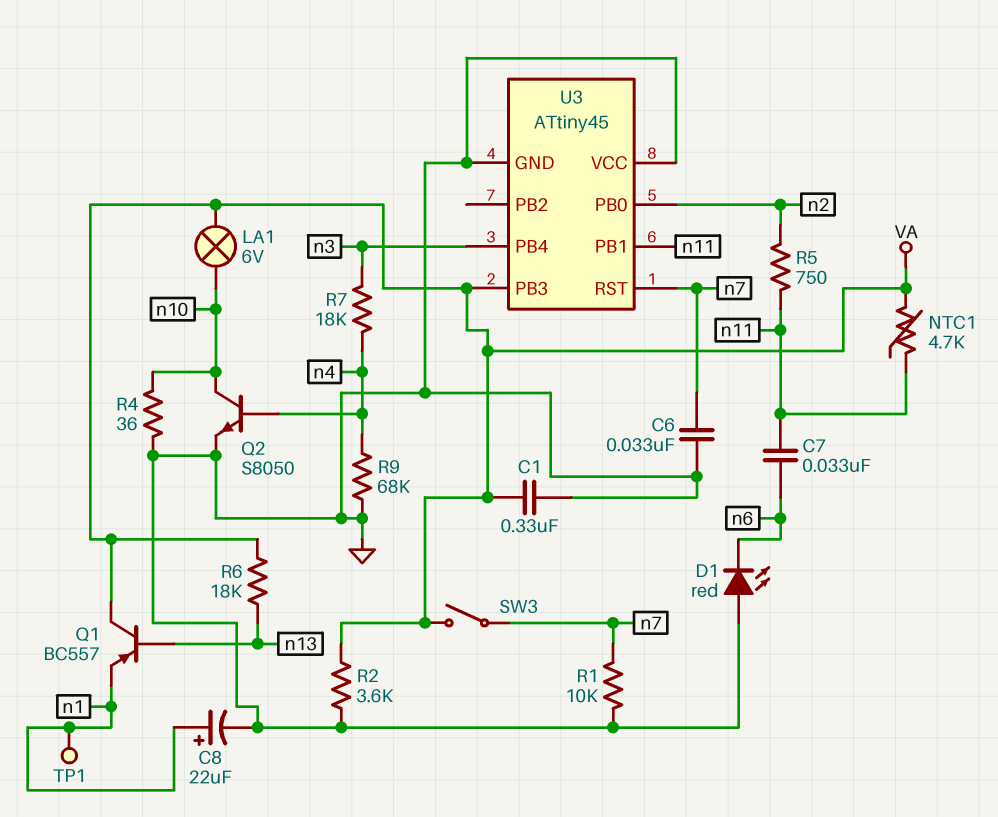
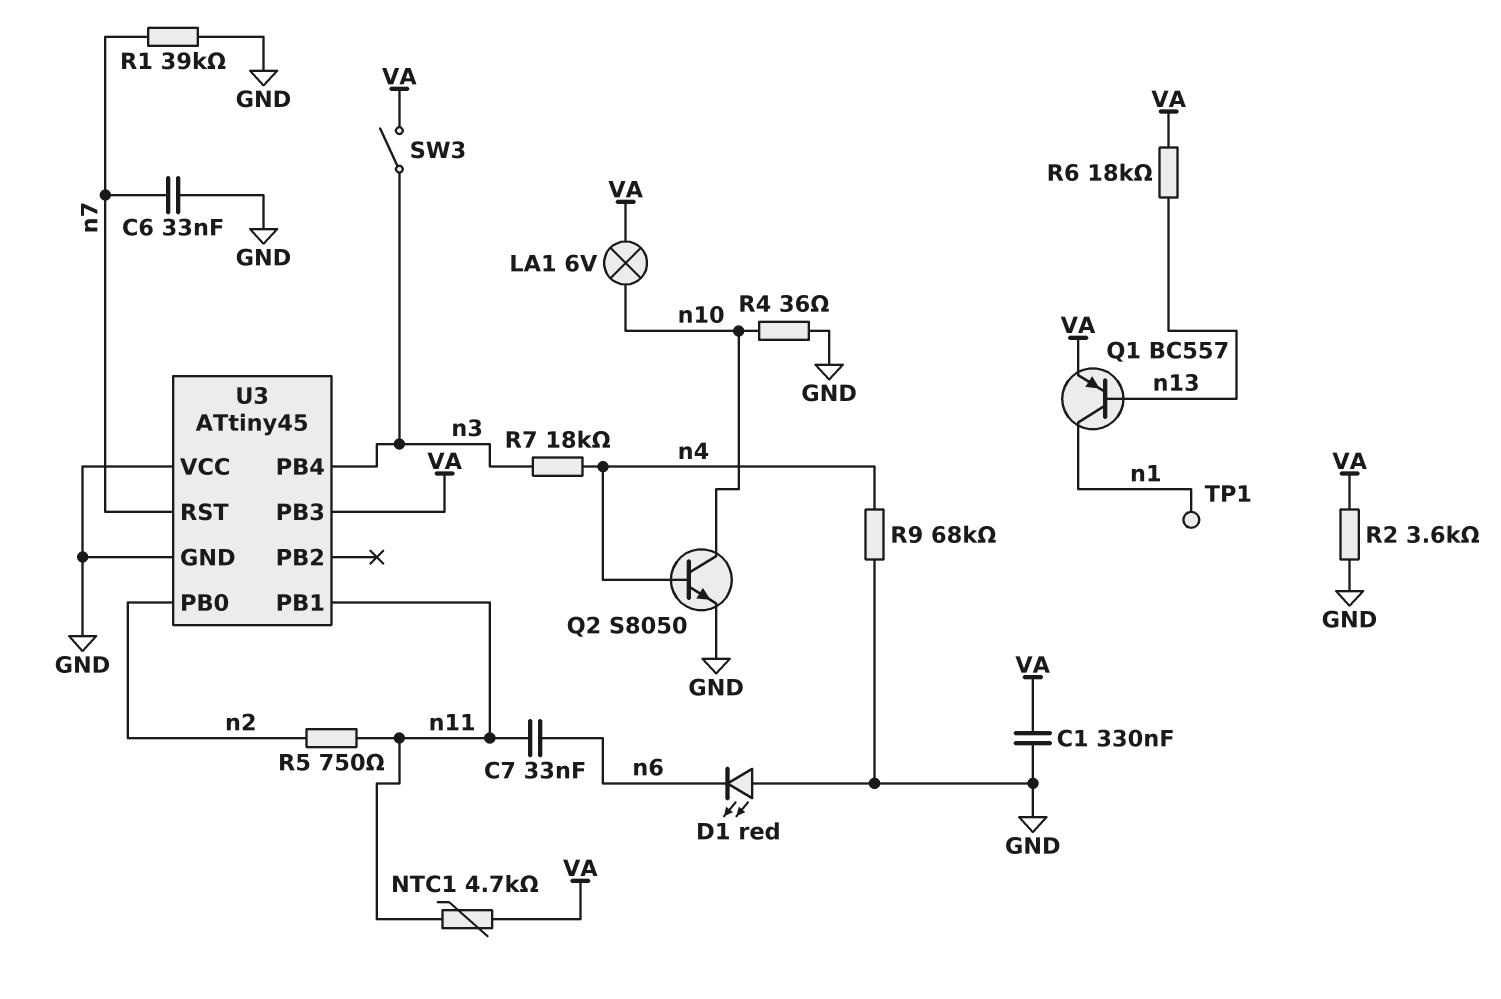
C8: 22uF (plus n1, minus GND) -> none
Q1: PNP BC557 (B n13, C VA, E n1) -> PNP BC557 (B n13, C n1, E VA)
R1: 10k (GND, n7) -> 39k (GND, n7)
SW3: switch (VA, n7) -> switch (VA, n3)

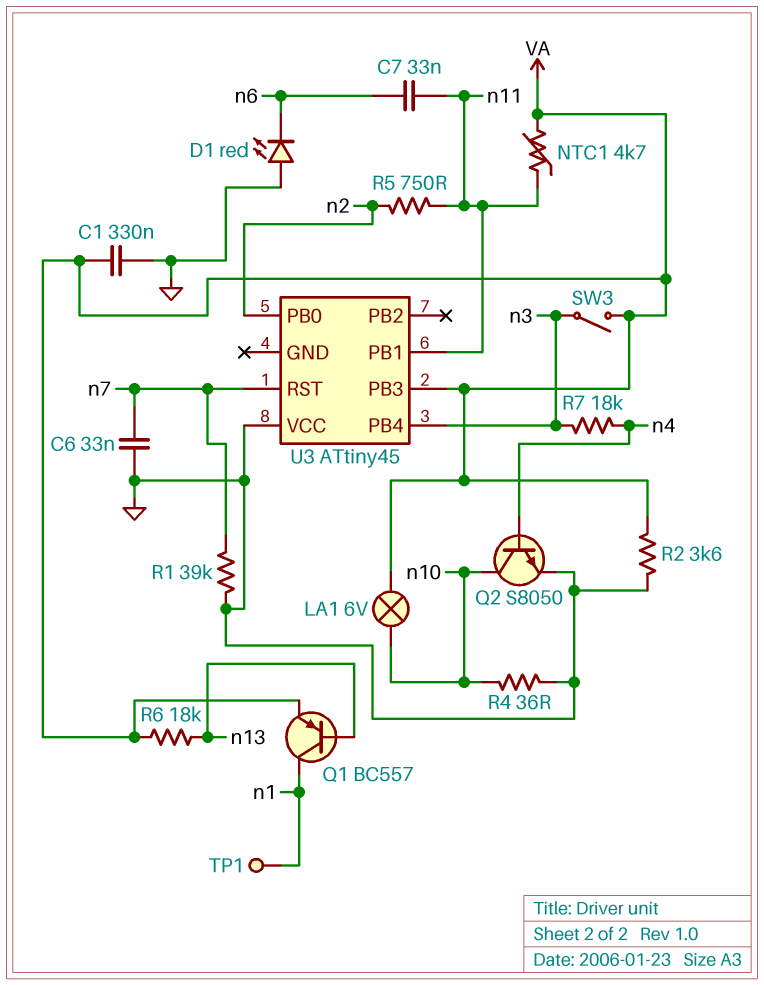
R9: 68k (GND, n4) -> none
U3 pin GND: GND -> none

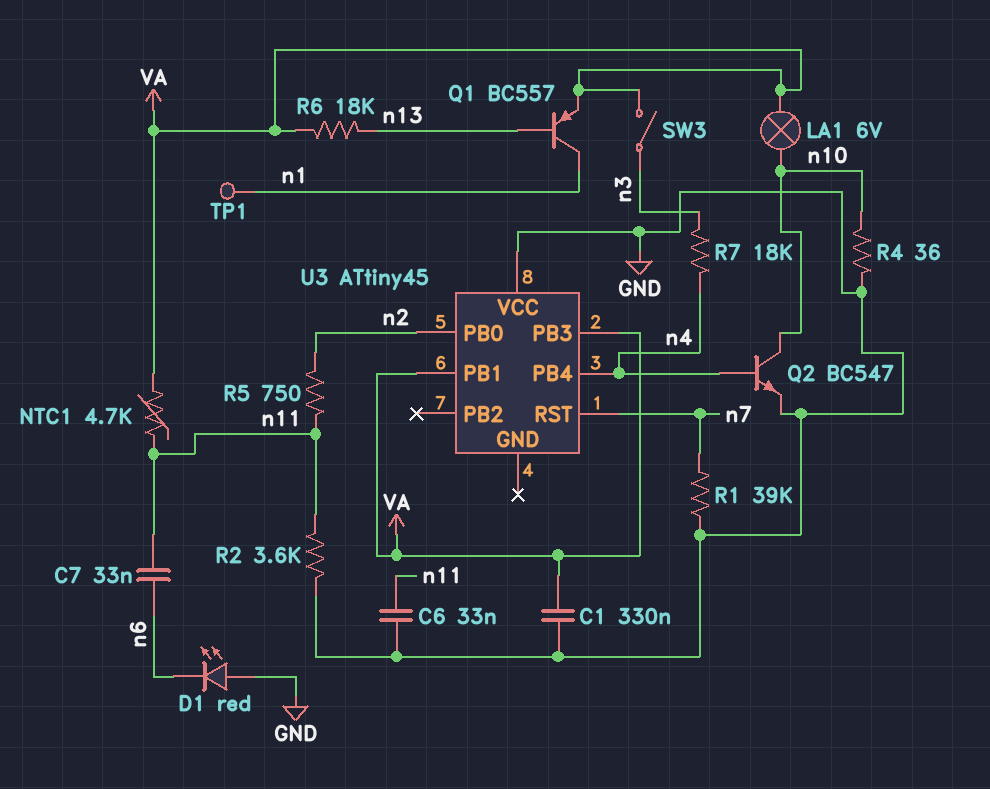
C6: 33nF (GND, n7) -> 33nF (GND, n11)
Q2: NPN S8050 (B n4, C n10, E GND) -> NPN BC547 (B n4, C n10, E GND)
R2: 3.6k (GND, VA) -> 3.6k (GND, n11)
U3 pin PB1: n11 -> VA
U3 pin PB4: n3 -> n4

